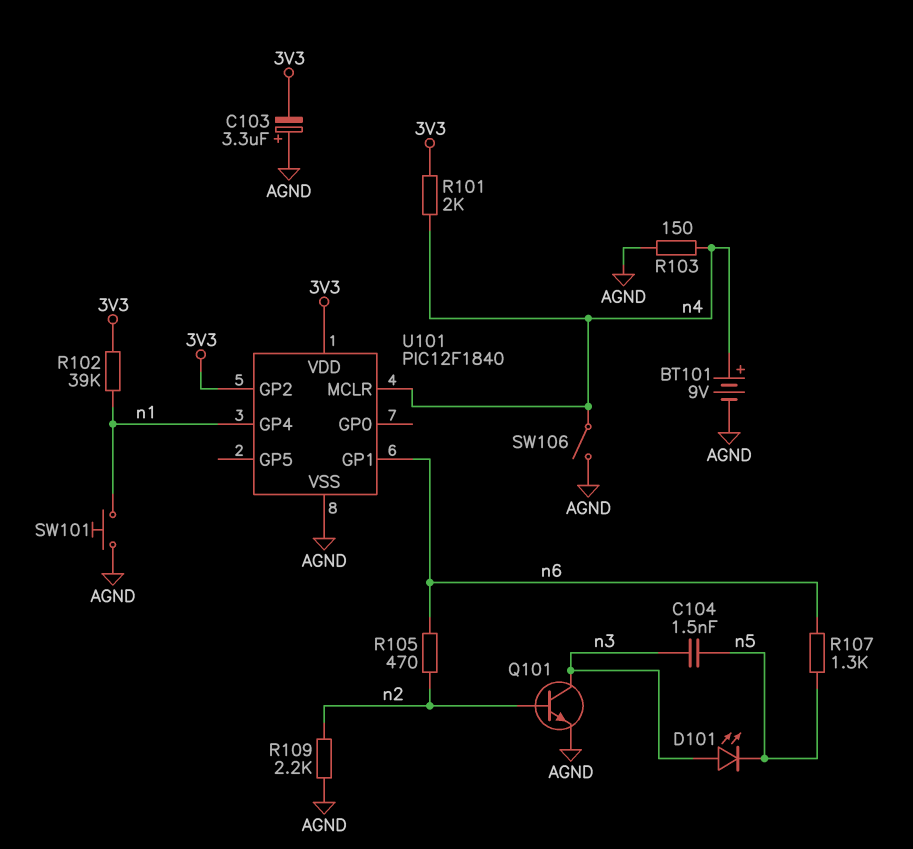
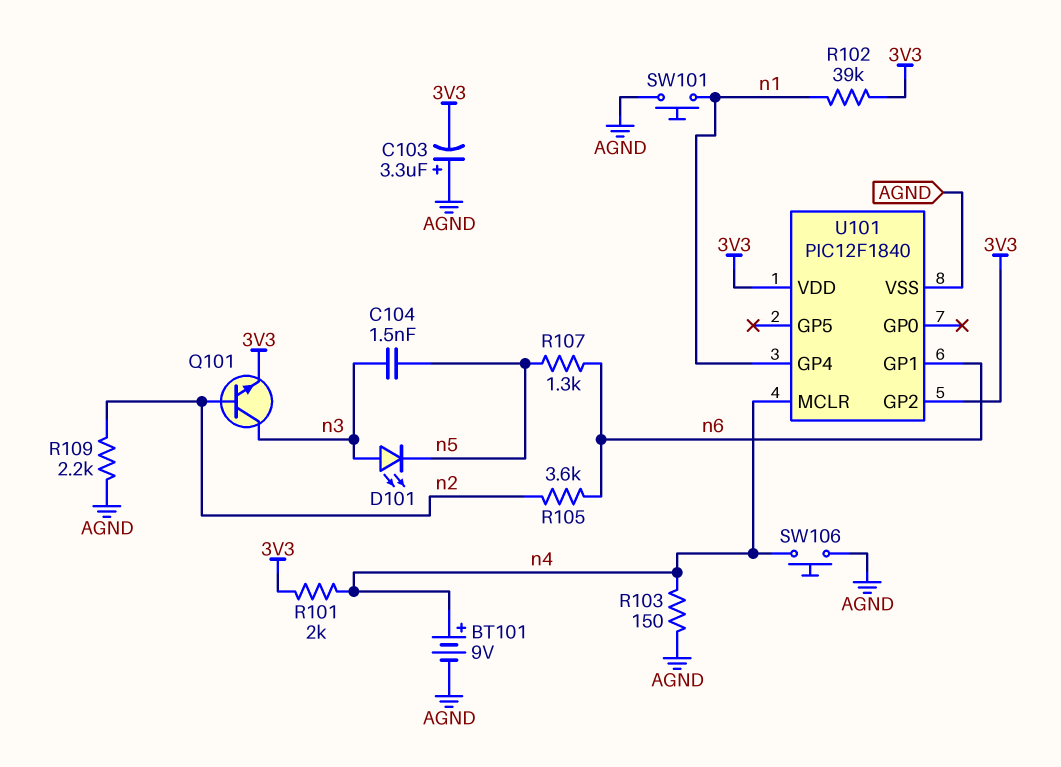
Q101: NPN (B n2, C n3, E AGND) -> NPN (B n2, C n3, E 3V3)
R105: 470 (n2, n6) -> 3.6k (n2, n6)
SW106: switch (AGND, n4) -> button (AGND, n4)

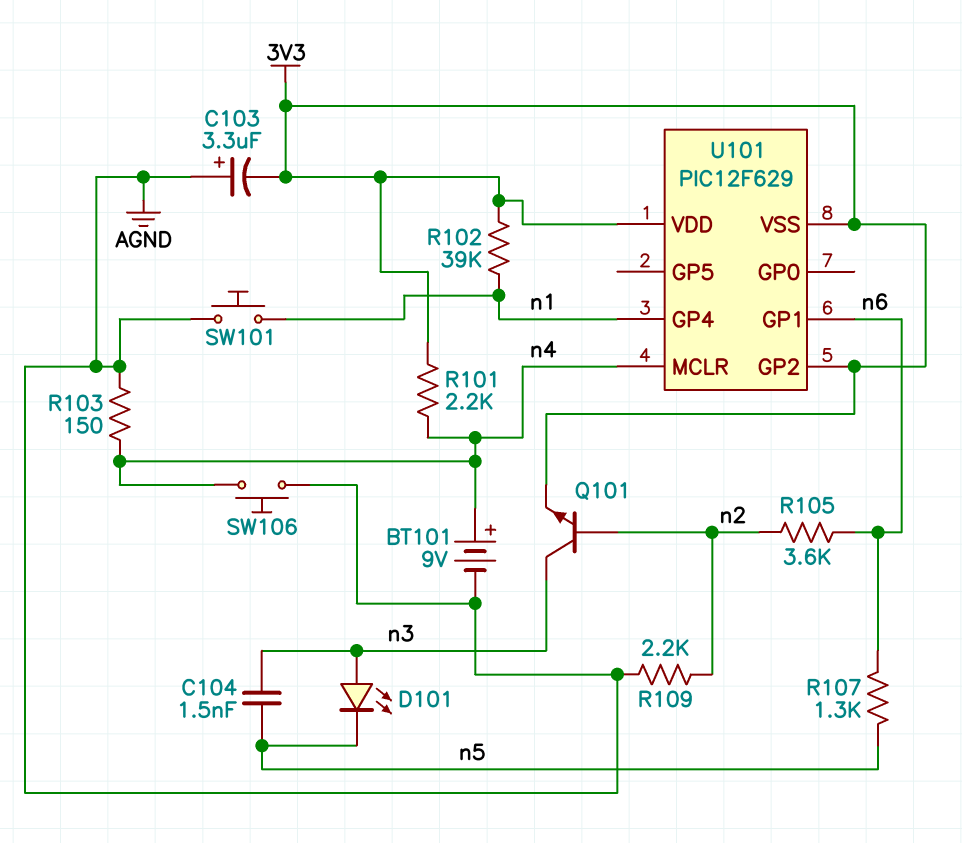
R101: 2k (3V3, n4) -> 2.2k (3V3, n4)
U101: PIC12F1840 -> PIC12F629
U101 pin VSS: AGND -> 3V3

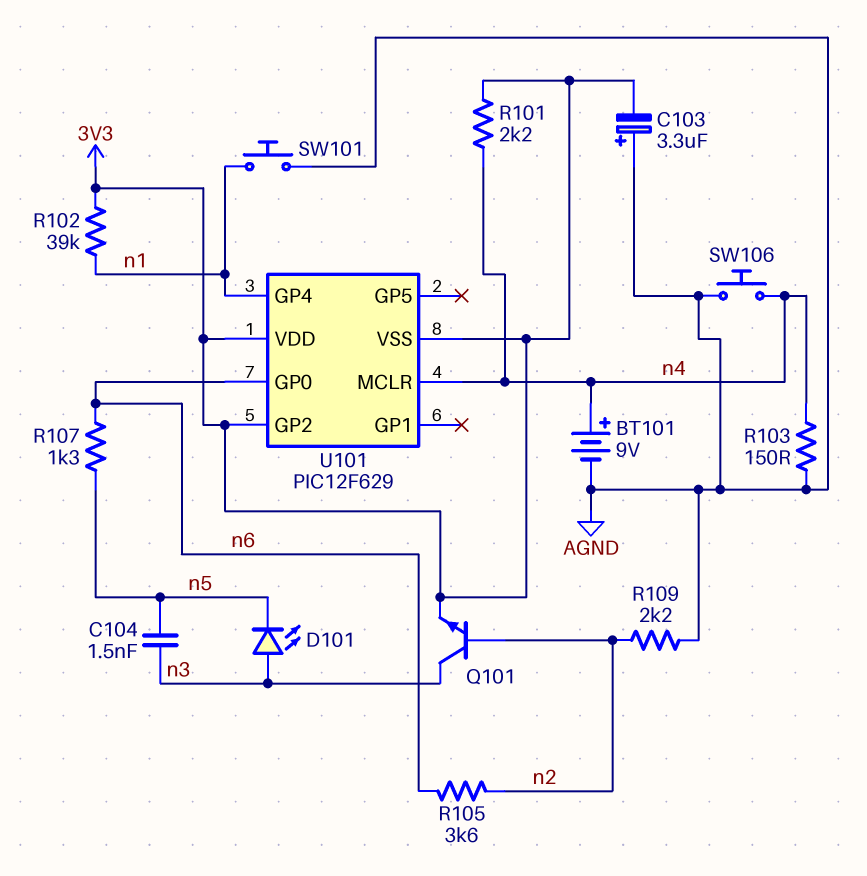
U101 pin GP0: none -> n6
U101 pin GP1: n6 -> none

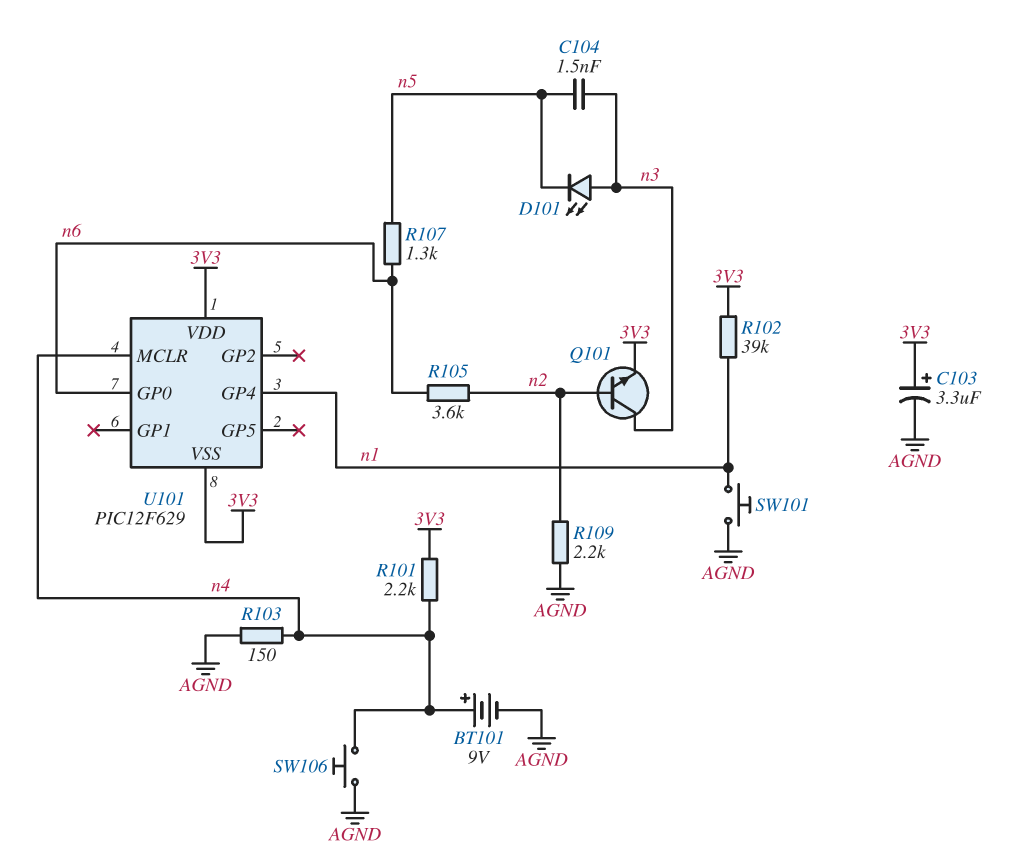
C103: 3.3uF (plus AGND, minus 3V3) -> 3.3uF (plus 3V3, minus AGND)
U101 pin GP2: 3V3 -> none

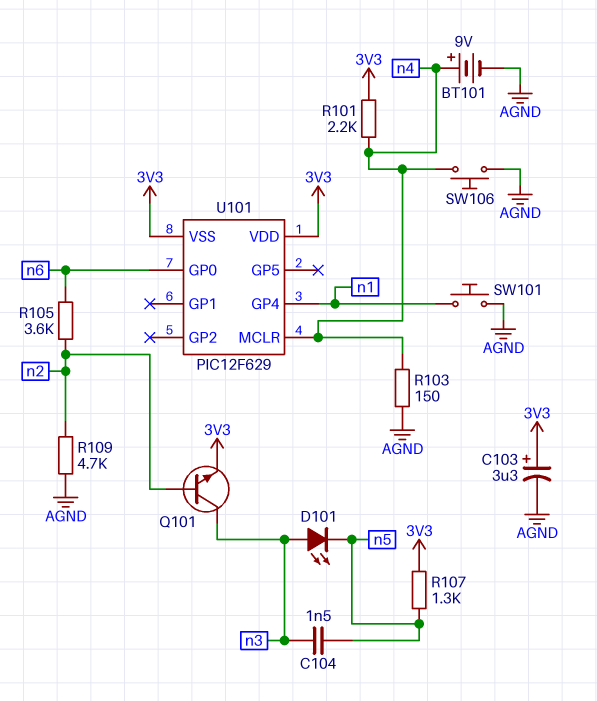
R102: 39k (3V3, n1) -> none
R107: 1.3k (n5, n6) -> 1.3k (3V3, n5)
R109: 2.2k (AGND, n2) -> 4.7k (AGND, n2)

